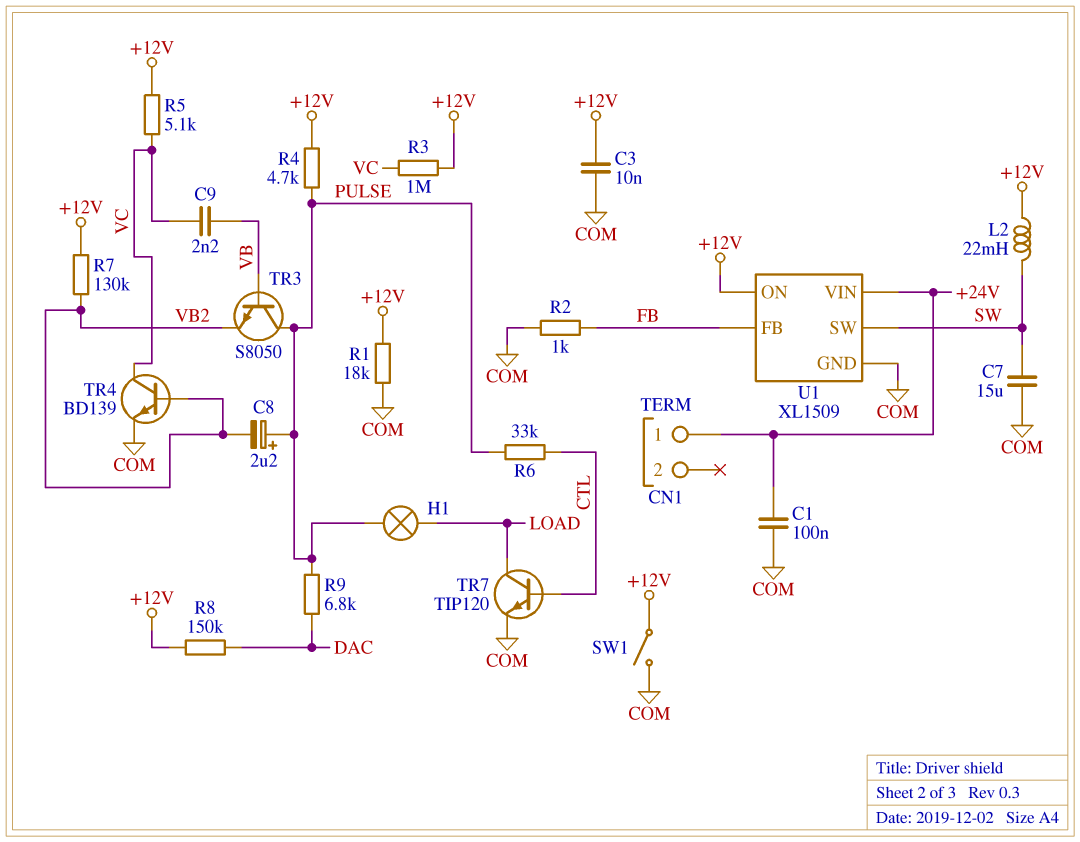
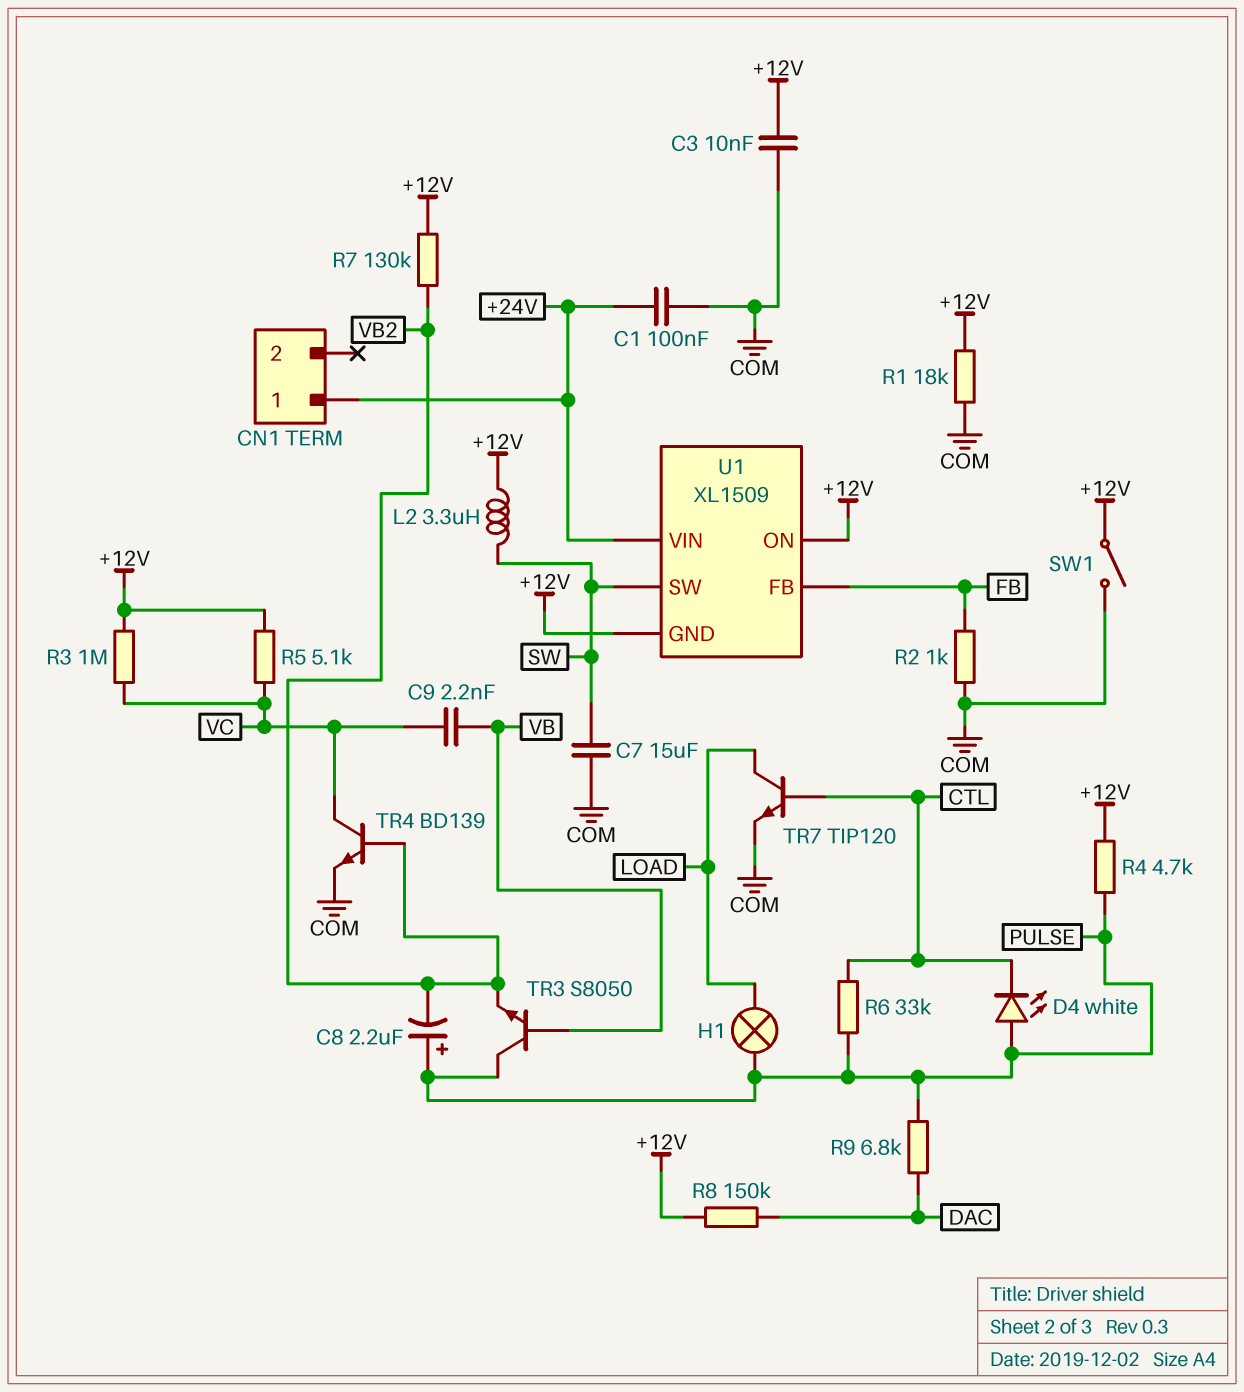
D4: none -> LED white (A PULSE, K CTL)
L2: 22mH (+12V, SW) -> 3.3uH (+12V, SW)
U1 pin GND: COM -> +12V

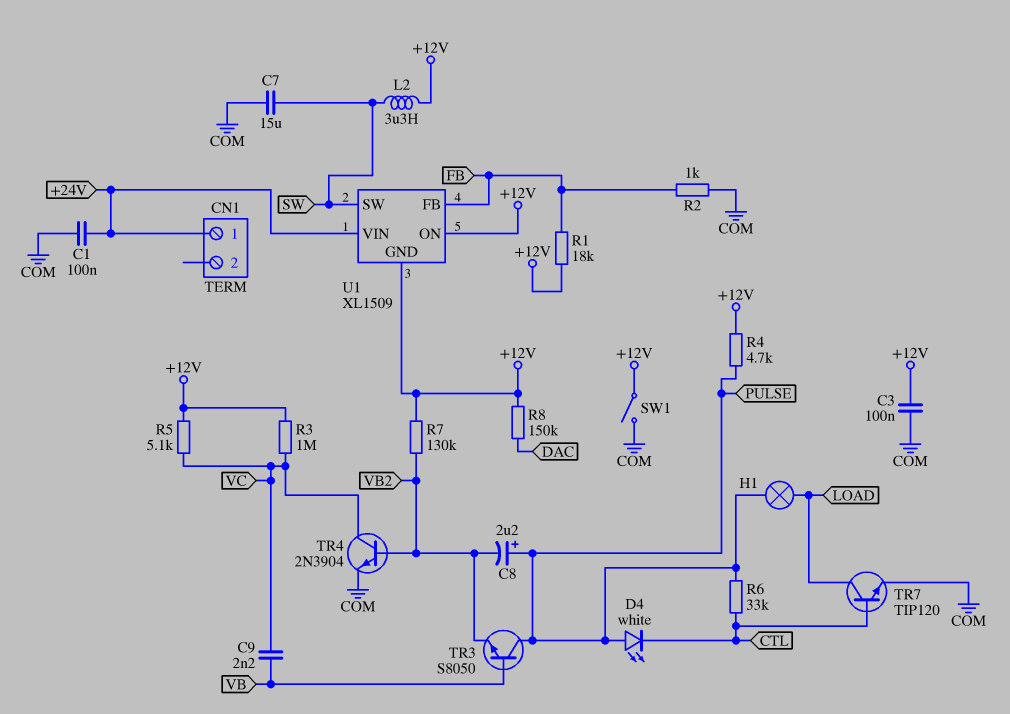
C3: 10nF (+12V, COM) -> 100nF (+12V, COM)
R1: 18k (+12V, COM) -> 18k (+12V, FB)
R9: 6.8k (DAC, PULSE) -> none
TR4: NPN BD139 (B VB2, C VC, E COM) -> NPN 2N3904 (B VB2, C VC, E COM)

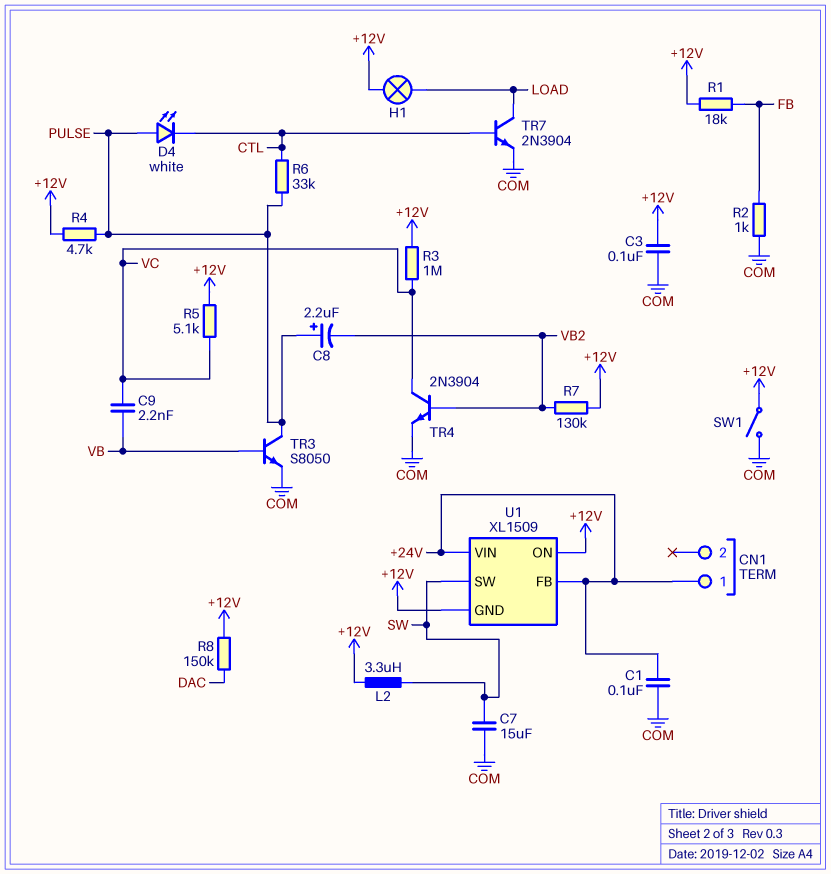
H1: lamp (LOAD, PULSE) -> lamp (+12V, LOAD)
TR3: NPN S8050 (B VB, C PULSE, E VB2) -> NPN S8050 (B VB, C PULSE, E COM)
TR7: NPN TIP120 (B CTL, C LOAD, E COM) -> NPN 2N3904 (B CTL, C LOAD, E COM)
U1 pin FB: FB -> +24V

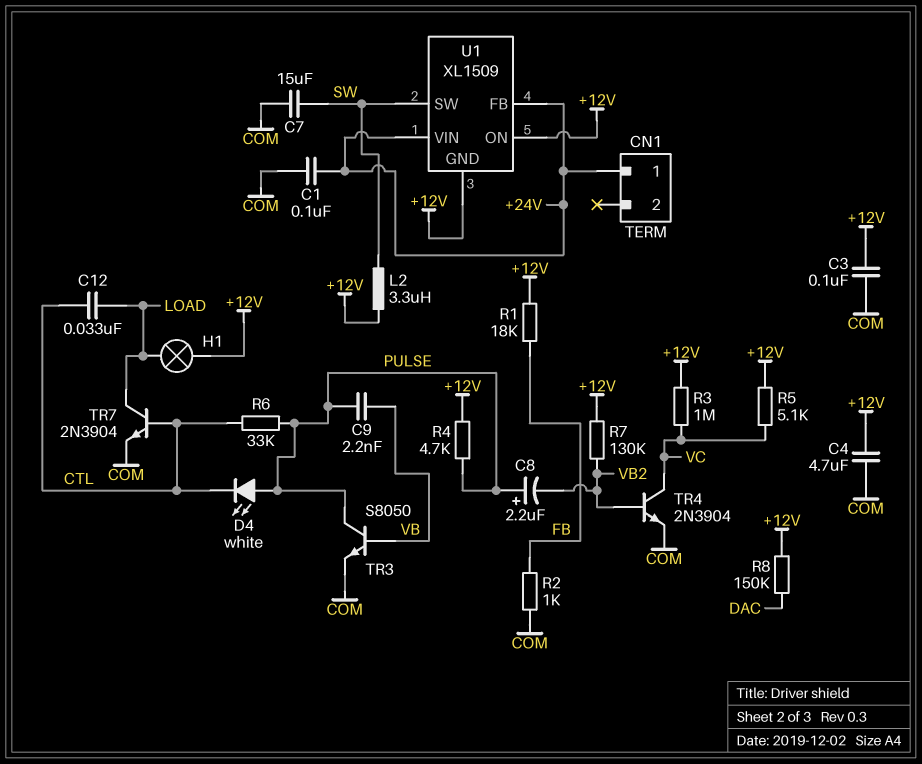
C4: none -> 4.7uF (+12V, COM)
C9: 2.2nF (VB, VC) -> 2.2nF (PULSE, VB)
C12: none -> 33nF (CTL, LOAD)
SW1: switch (+12V, COM) -> none

